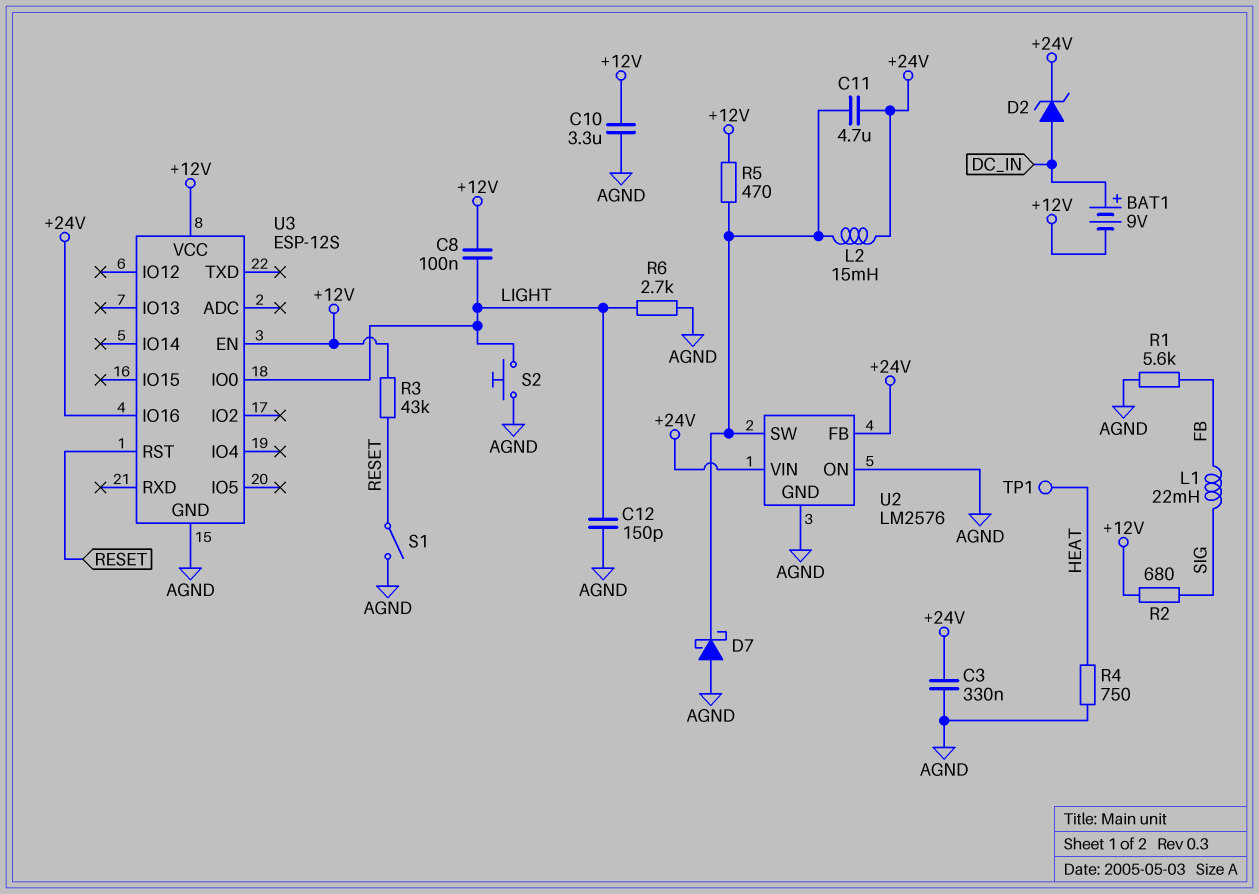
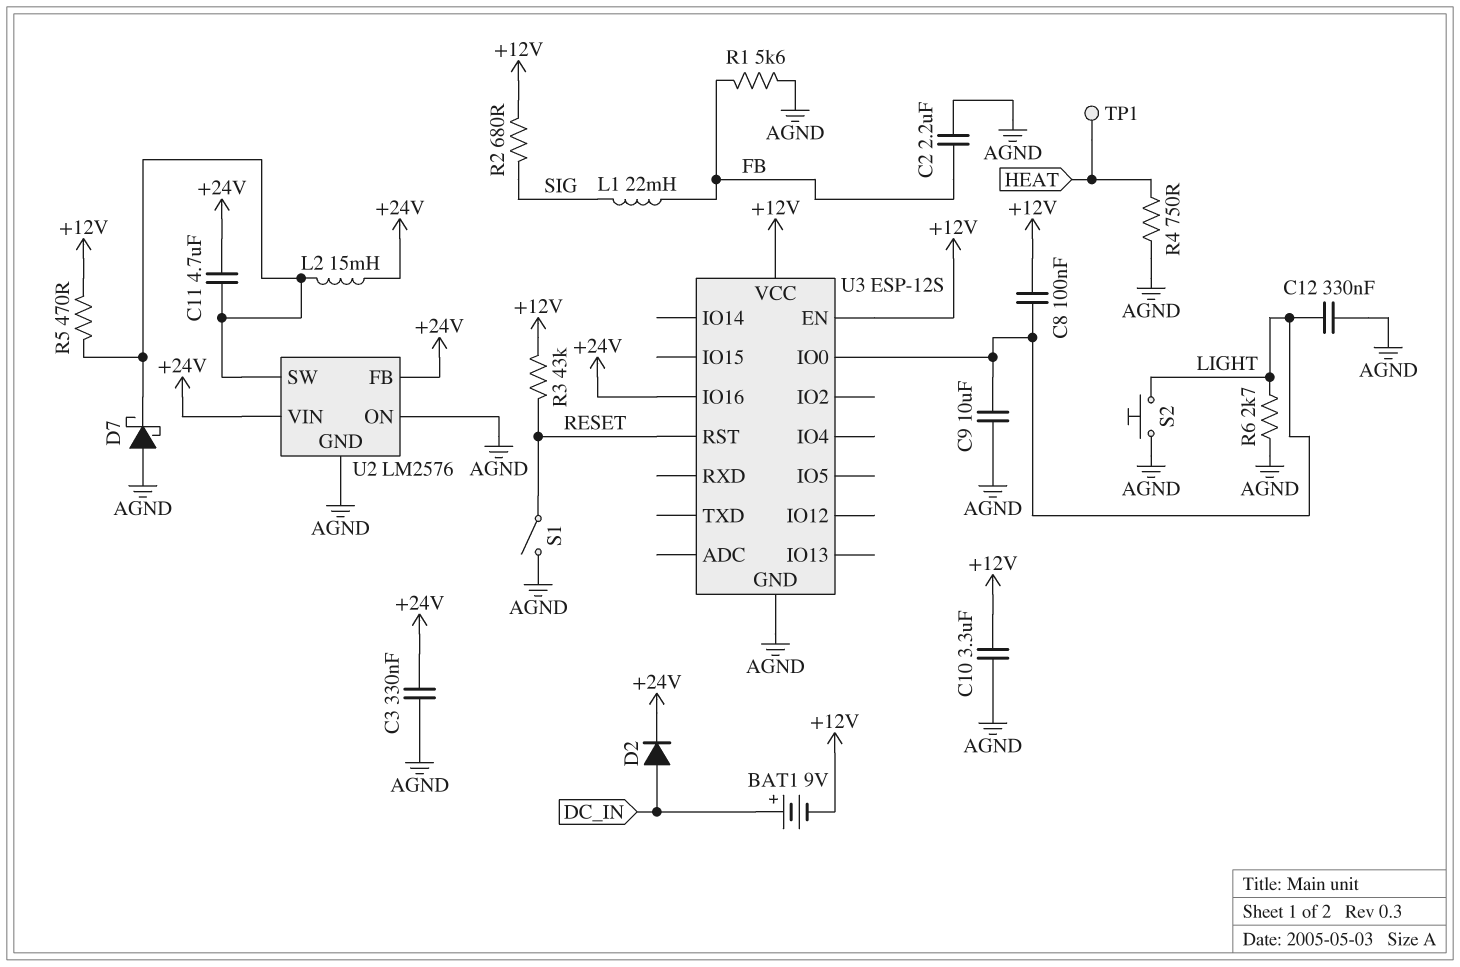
C2: none -> 2.2uF (AGND, FB)
C9: none -> 10uF (AGND, LIGHT)
C12: 150pF (AGND, LIGHT) -> 330nF (AGND, LIGHT)
D2: zener (A DC_IN, K +24V) -> diode (A DC_IN, K +24V)

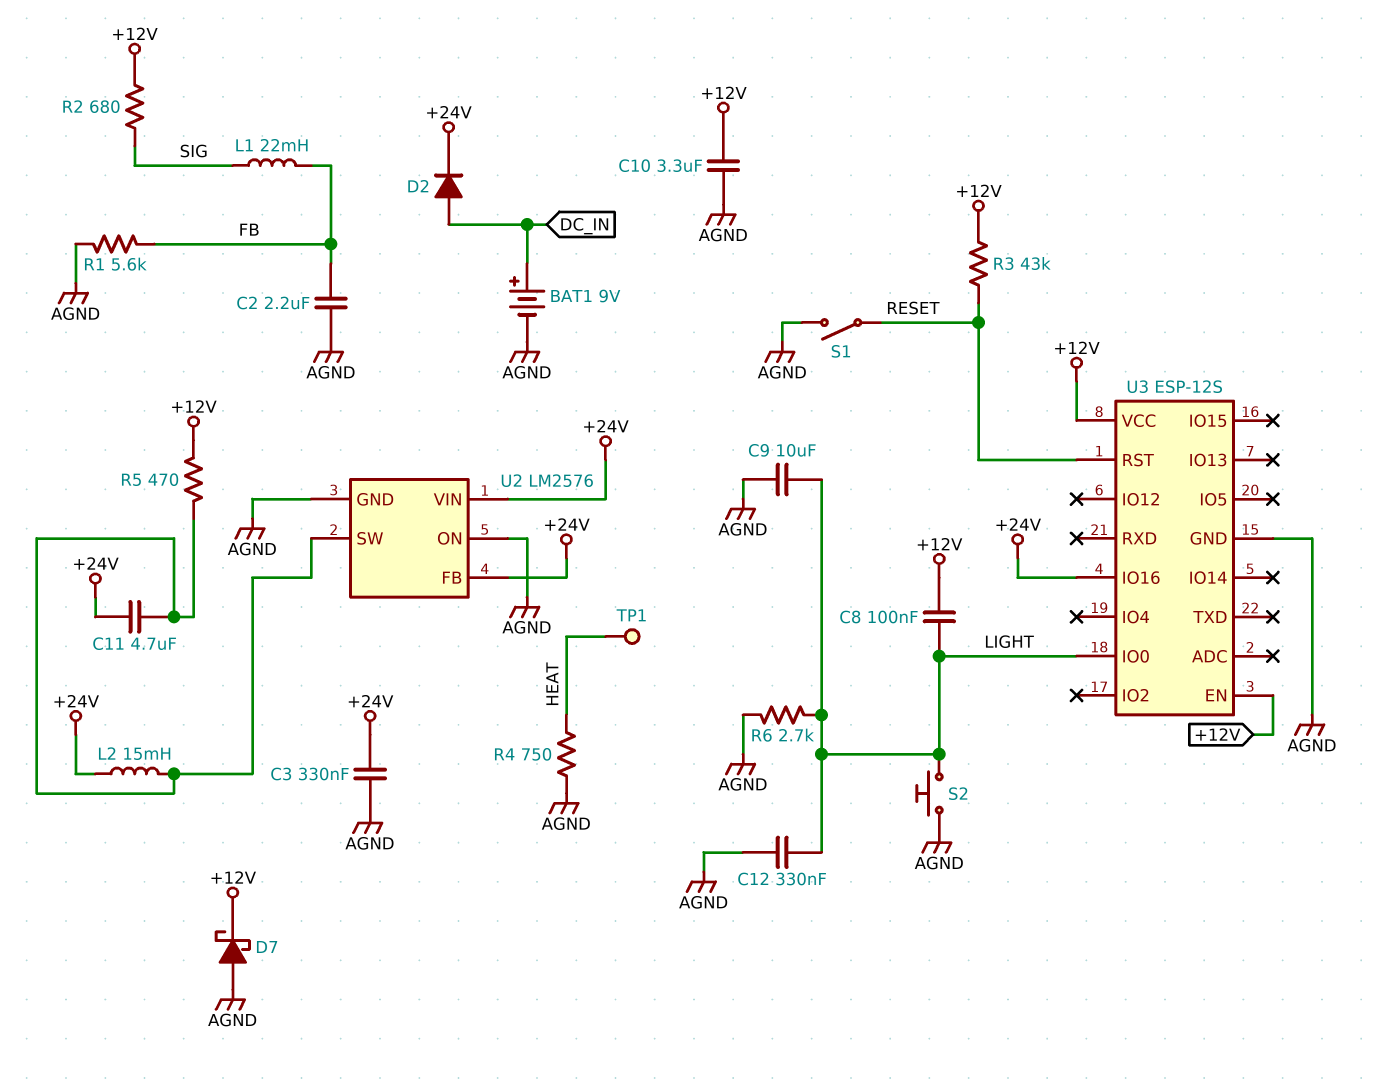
BAT1: 9V (plus DC_IN, minus +12V) -> 9V (plus DC_IN, minus AGND)
D7: schottky (A AGND, K U2/SW) -> schottky (A AGND, K +12V)

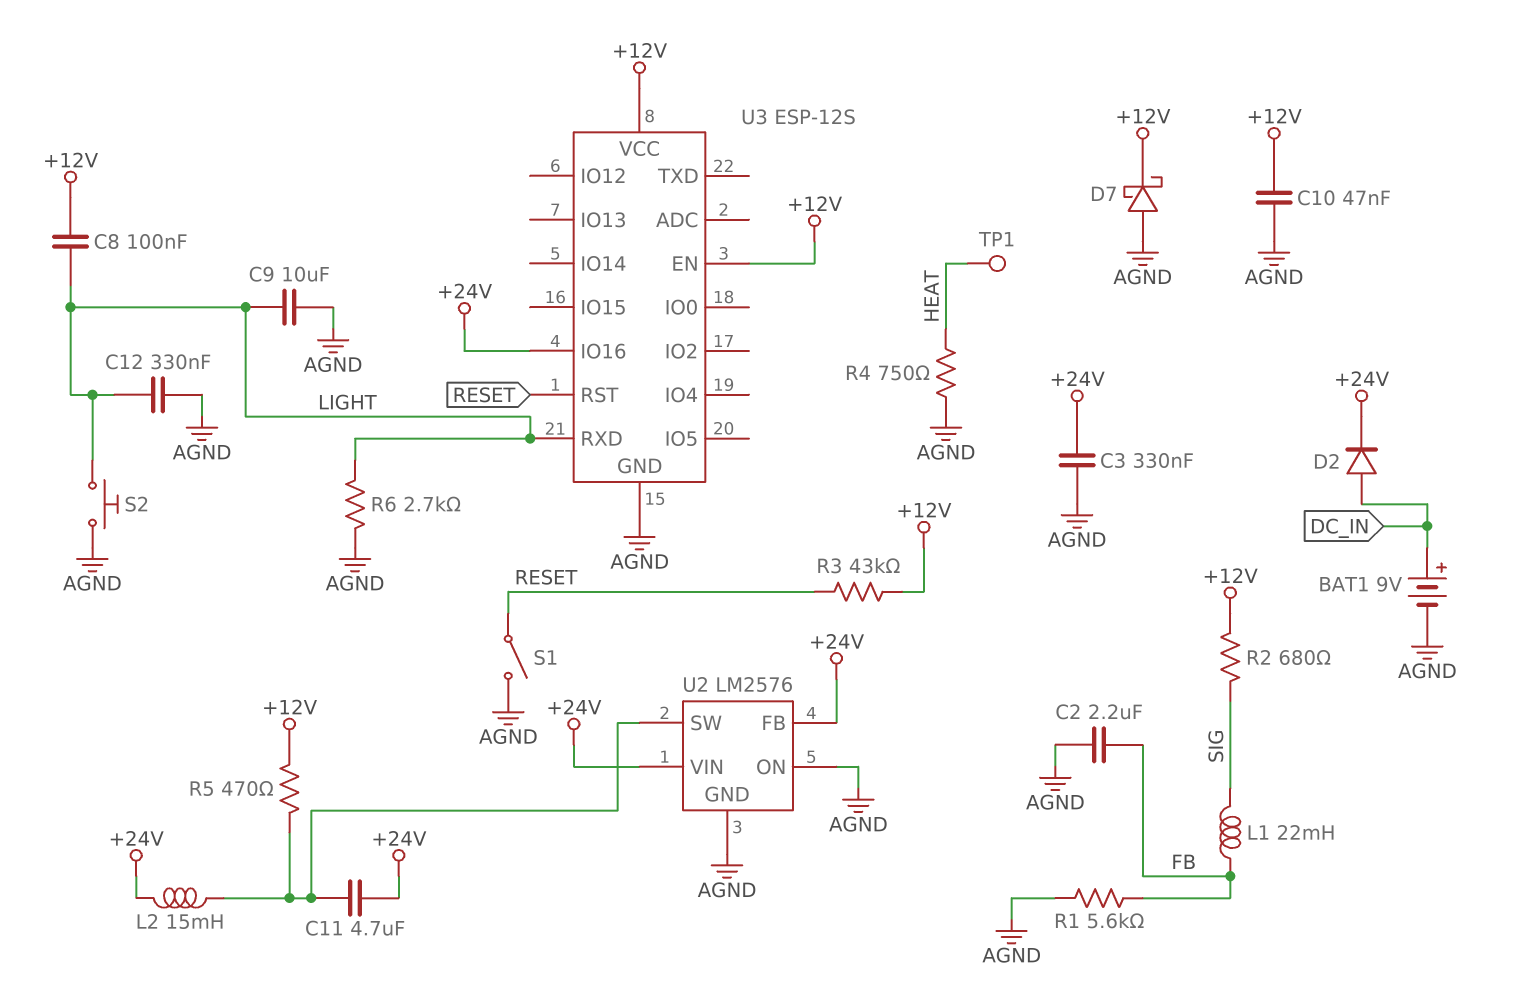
C10: 3.3uF (+12V, AGND) -> 47nF (+12V, AGND)
U3 pin IO0: LIGHT -> none
U3 pin RXD: none -> LIGHT

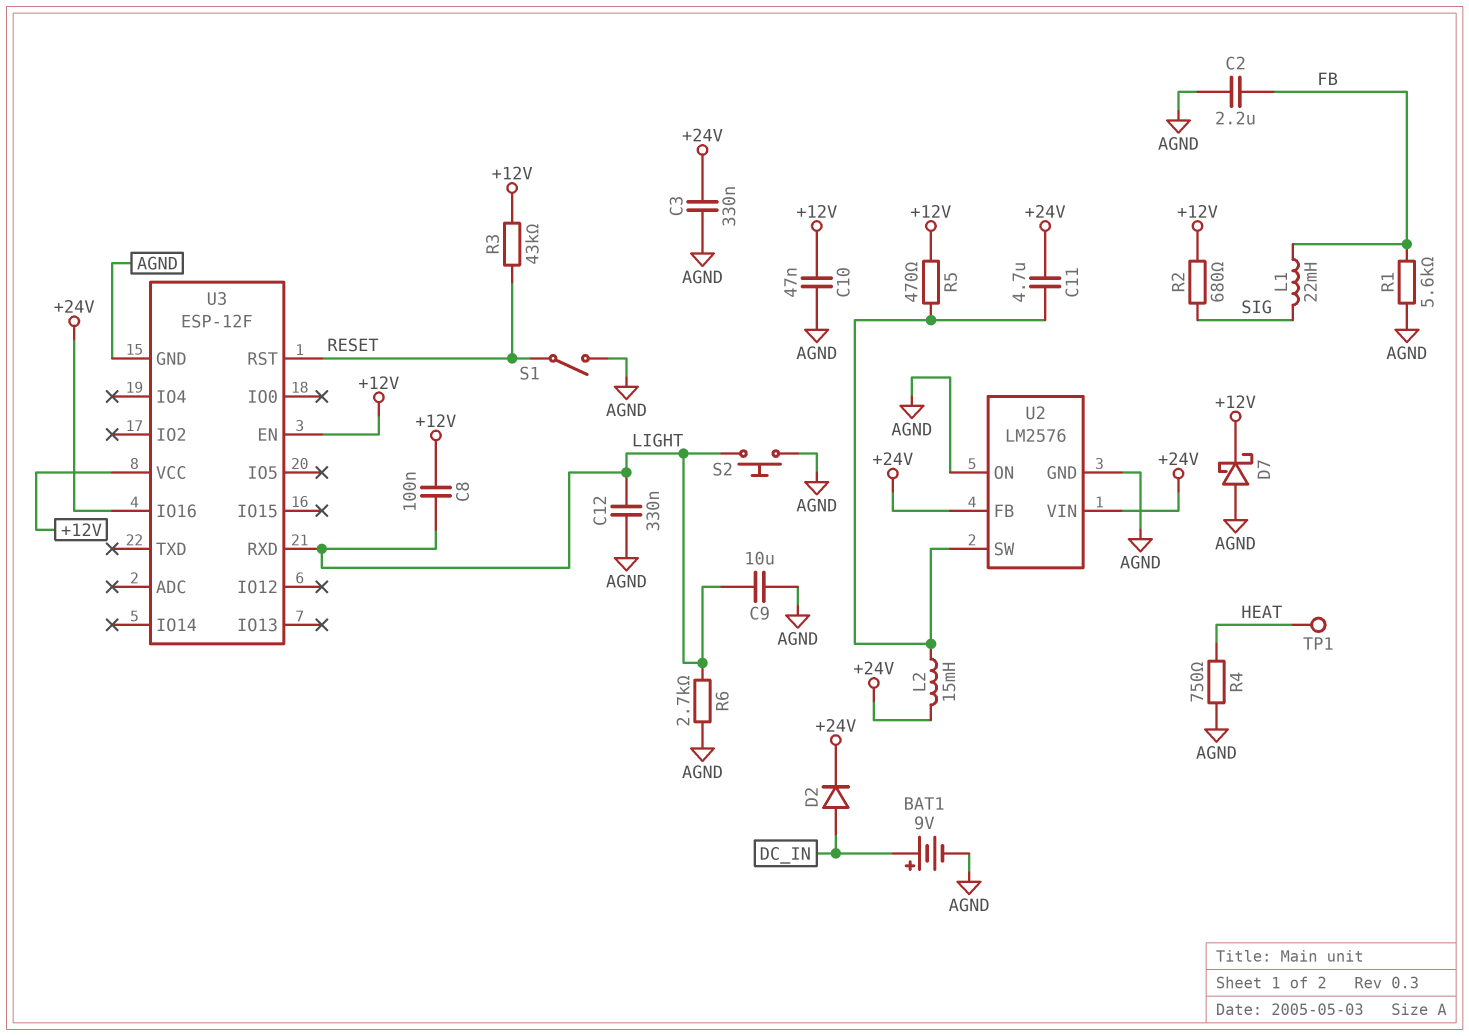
U3: ESP-12S -> ESP-12F

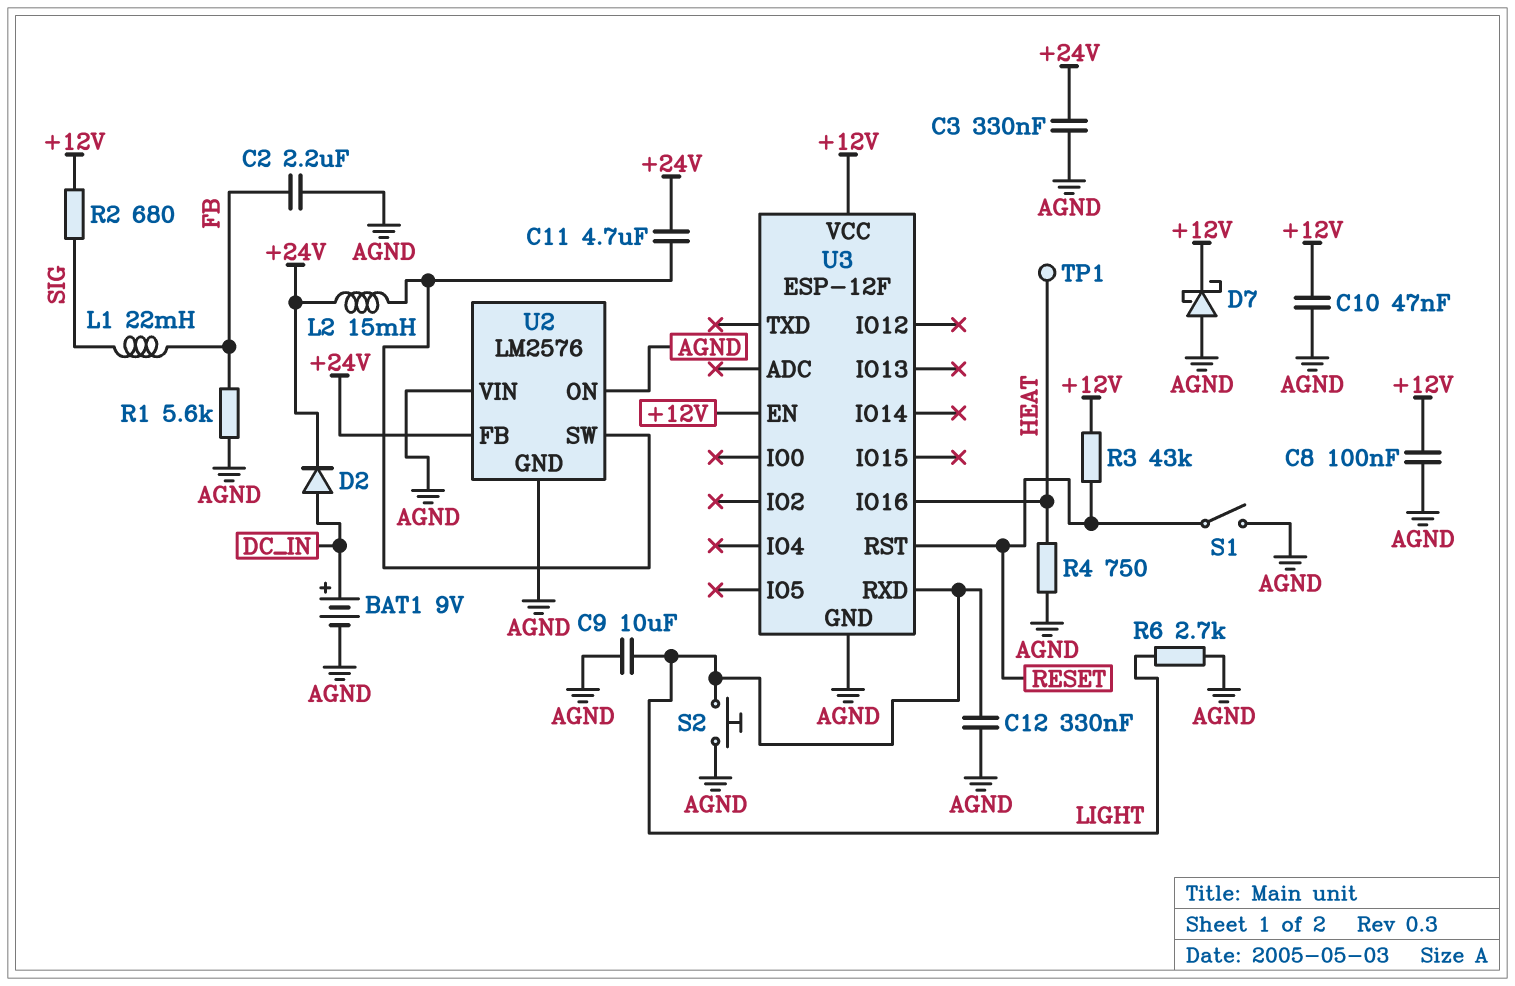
C8: 100nF (+12V, LIGHT) -> 100nF (+12V, AGND)
R5: 470 (+12V, U2/SW) -> none
U2 pin VIN: +24V -> AGND
U3 pin IO16: +24V -> HEAT

